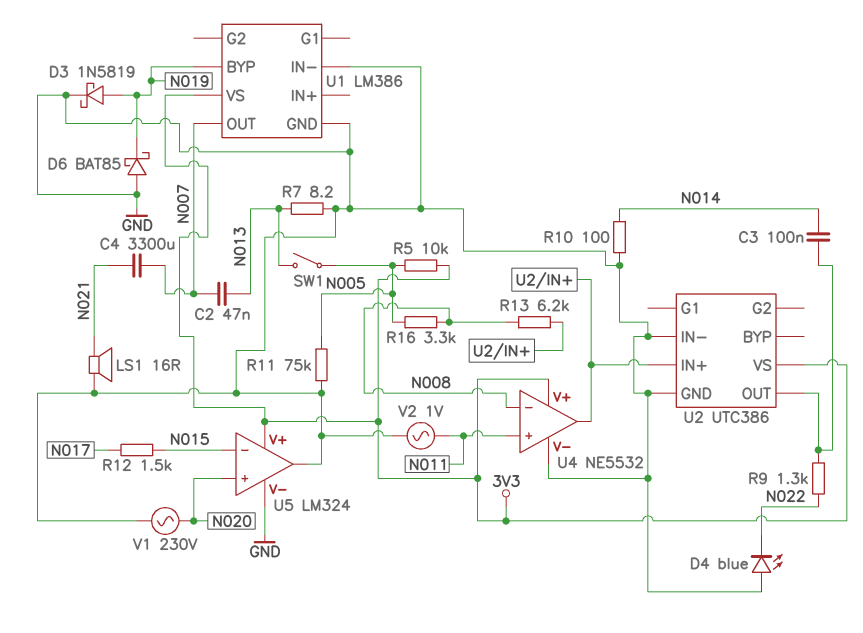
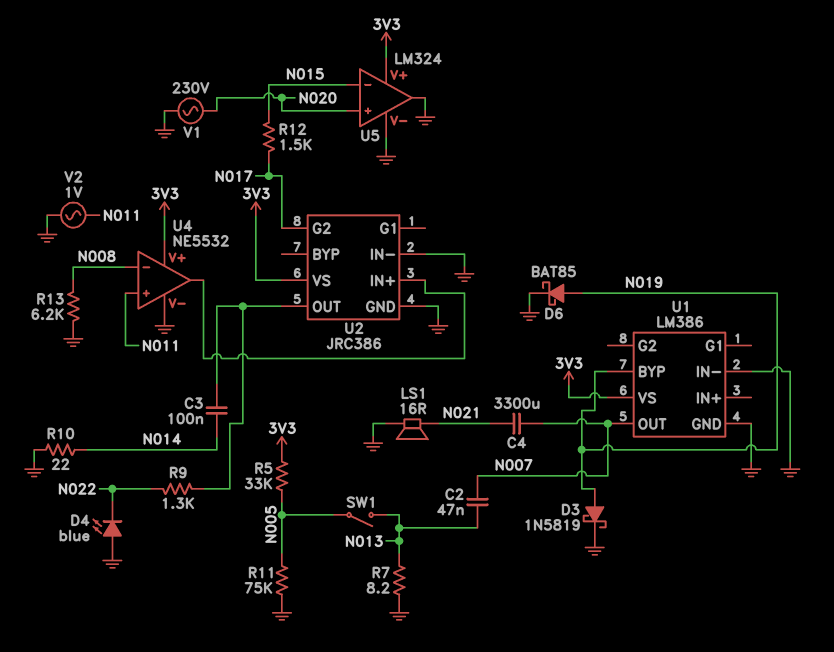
D6: schottky BAT85 (A GND, K N019) -> schottky BAT85 (A N019, K GND)
R5: 10k (3V3, N005) -> 33k (3V3, N005)
R10: 100 (GND, N014) -> 22 (GND, N014)
R13: 6.2k (N008, U2/IN+) -> 6.2k (GND, N008)
R16: 3.3k (N005, N008) -> none
U2: UTC386 -> JRC386
U2 pin G2: none -> N017

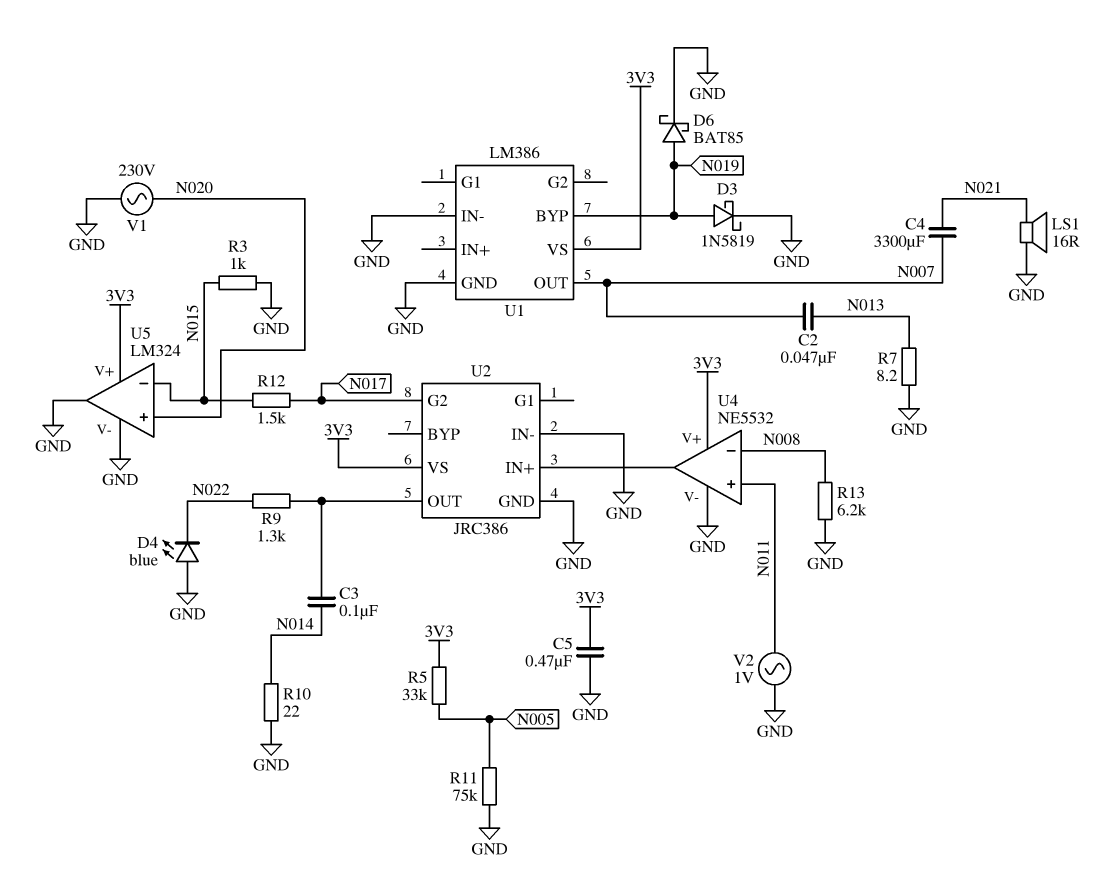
C5: none -> 470nF (3V3, GND)
R3: none -> 1k (GND, N015)
SW1: switch (N005, N013) -> none

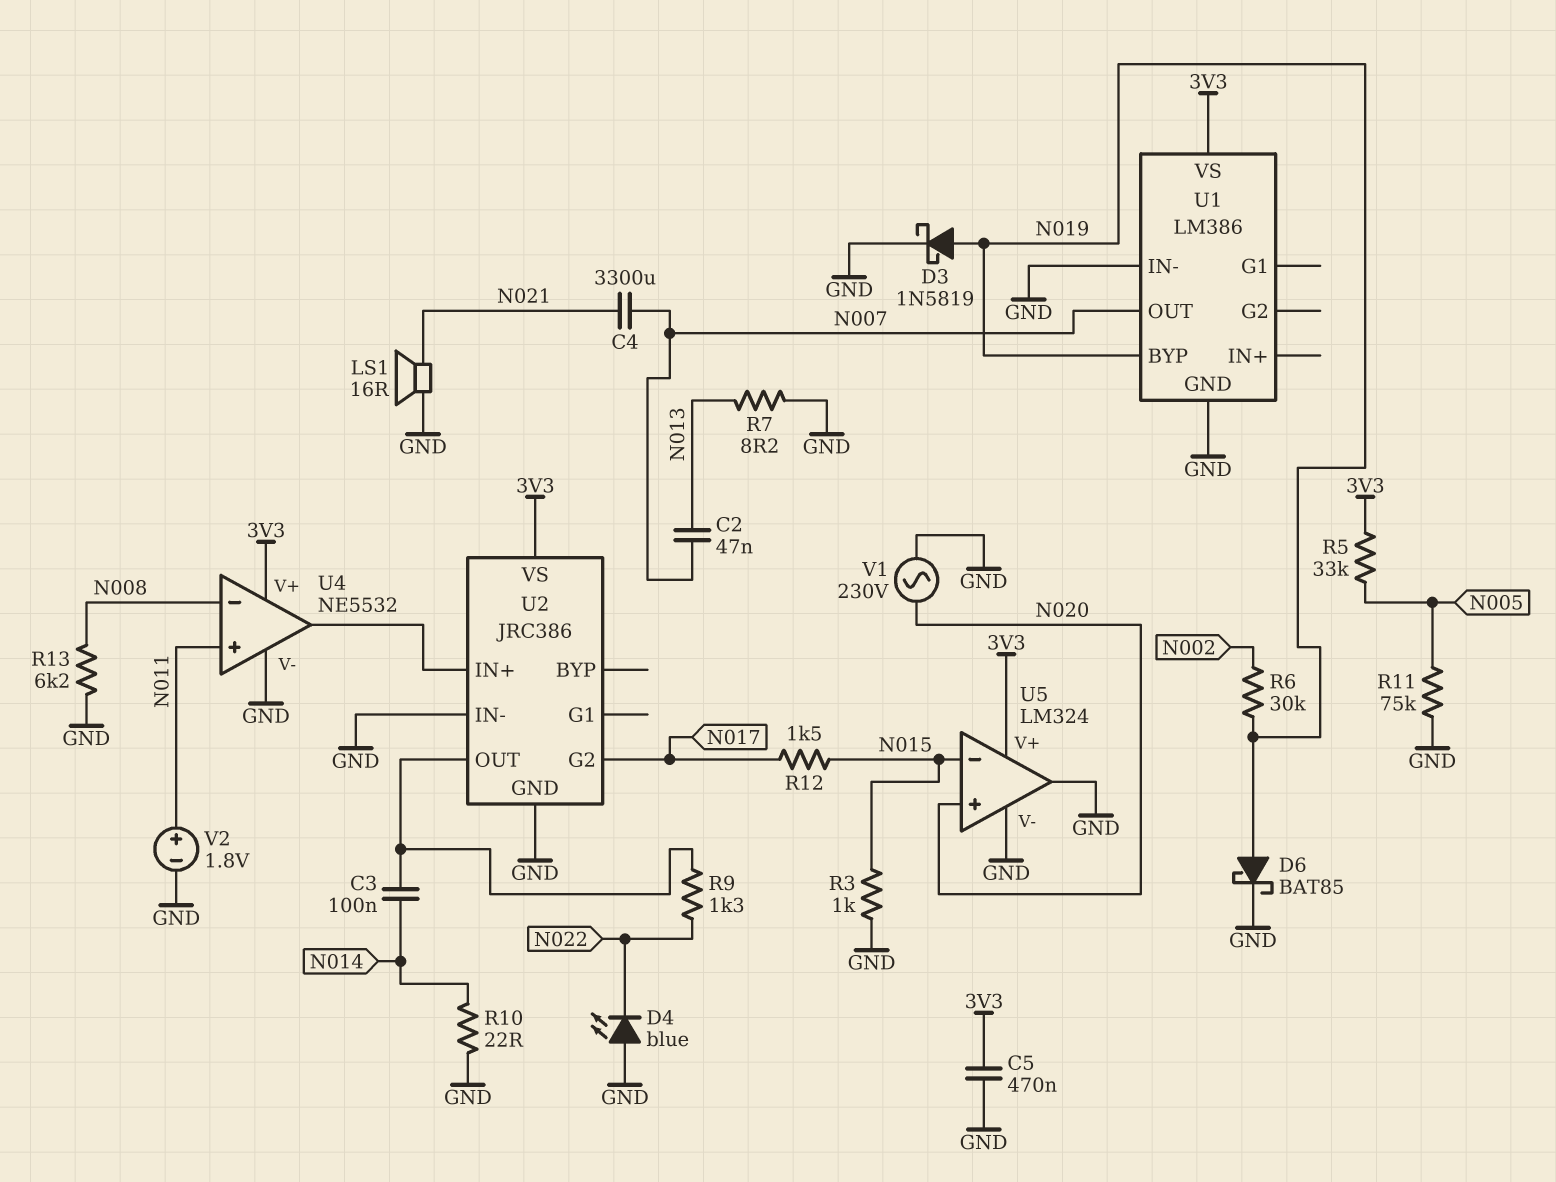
R6: none -> 30k (N002, N019)
V2: AC 1V (GND, N011) -> 1.8V (plus N011, minus GND)

